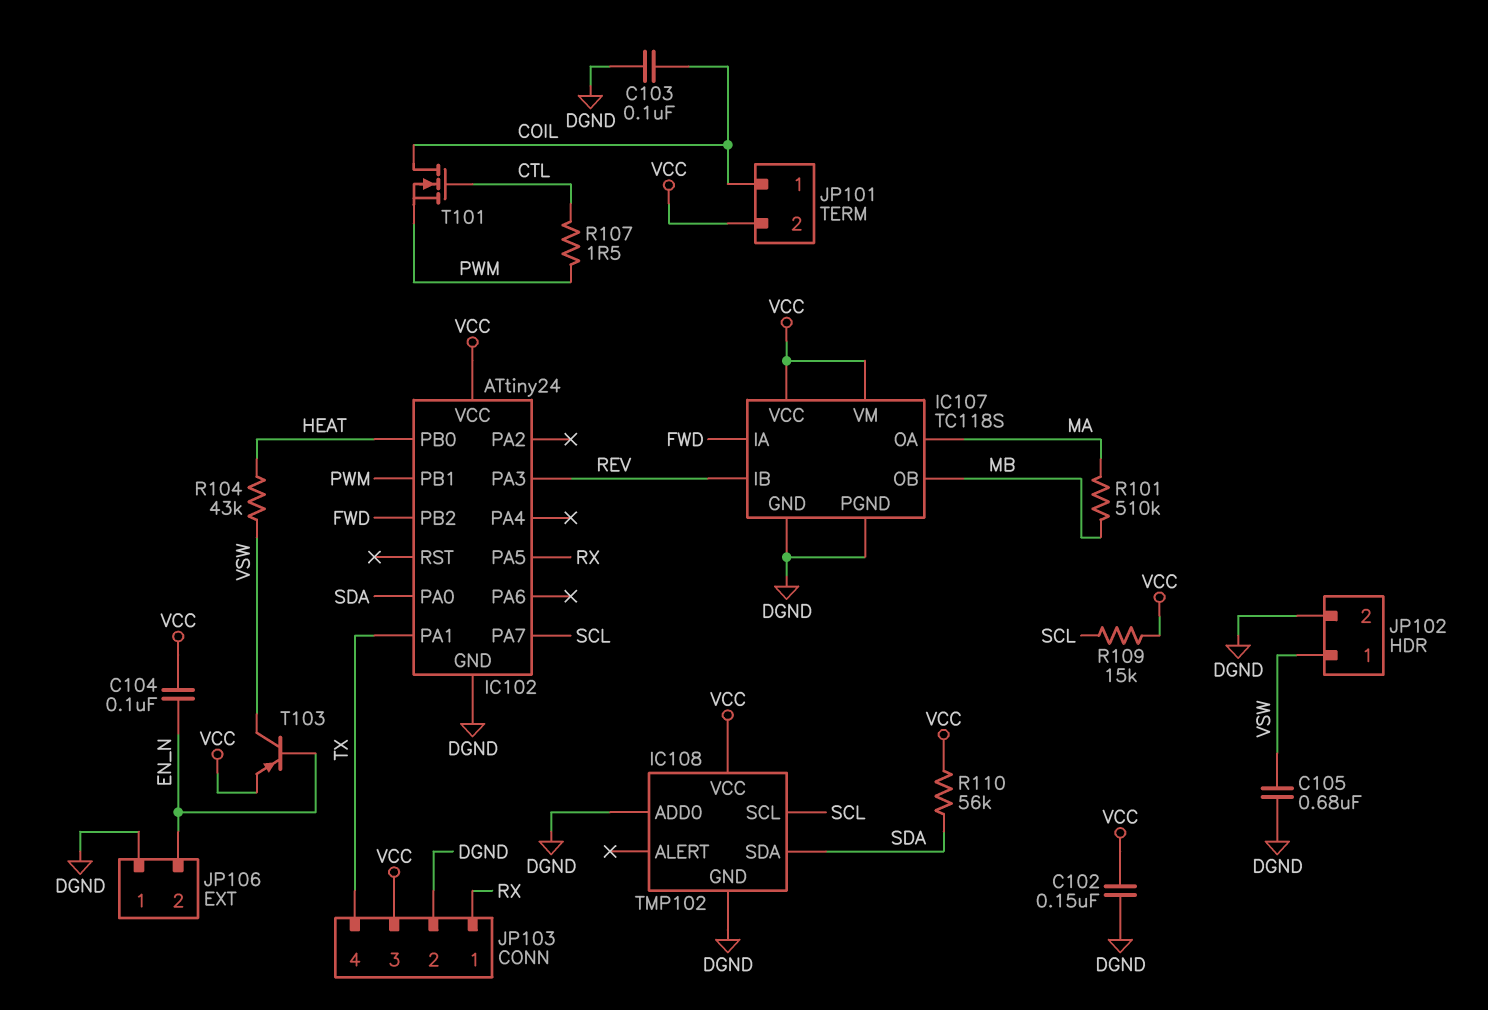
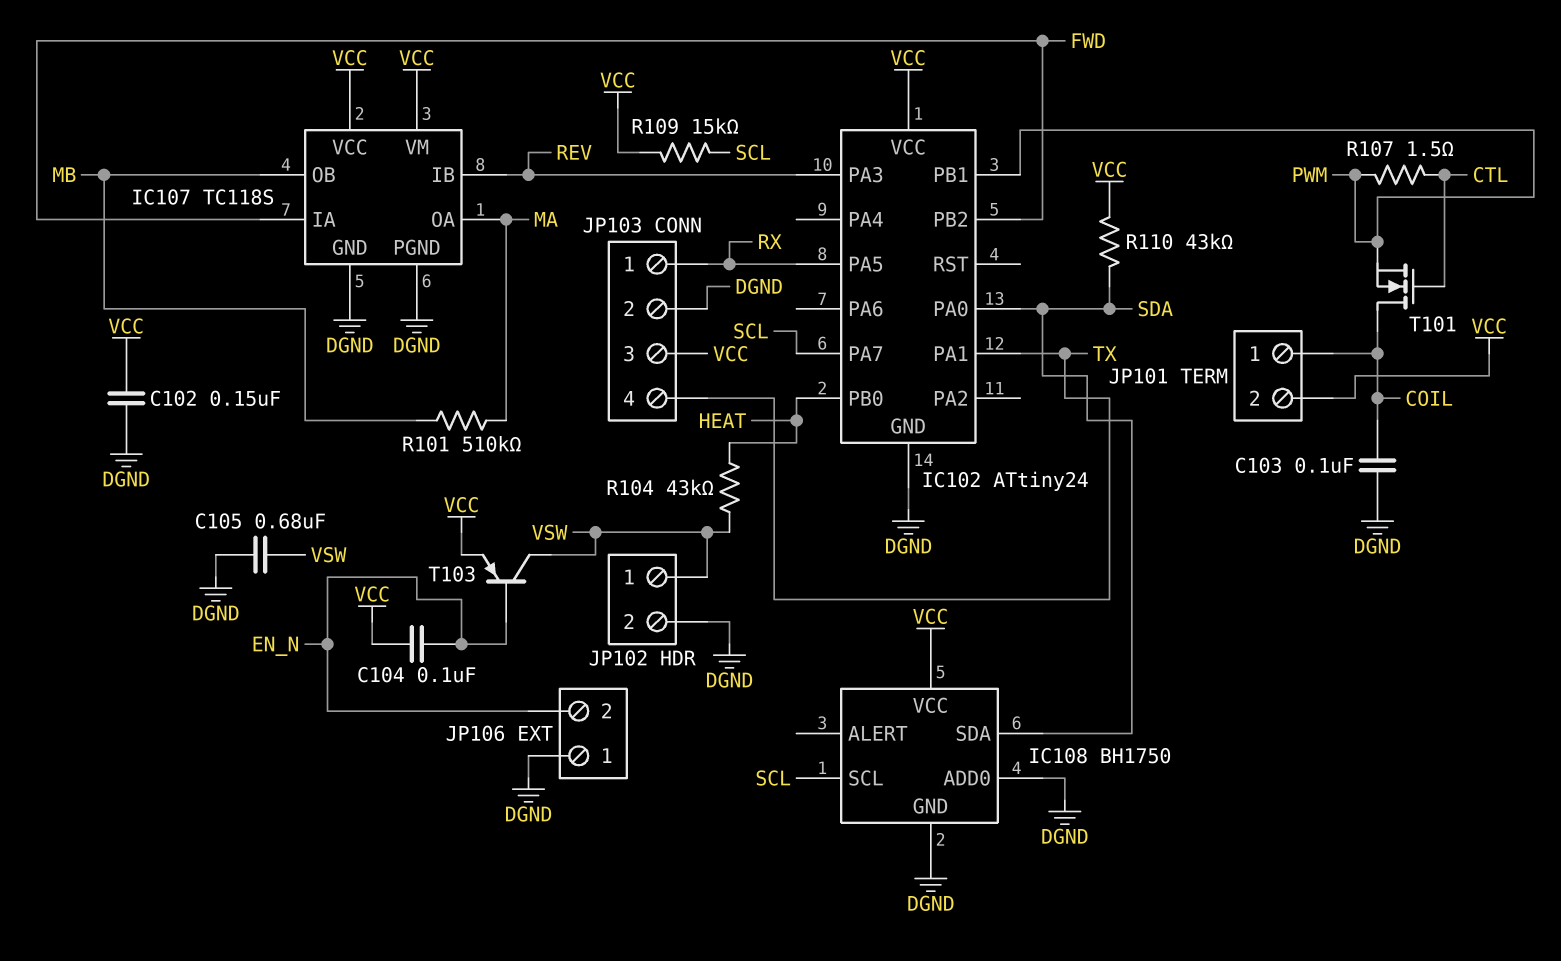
IC108: TMP102 -> BH1750
R110: 56k (SDA, VCC) -> 43k (SDA, VCC)

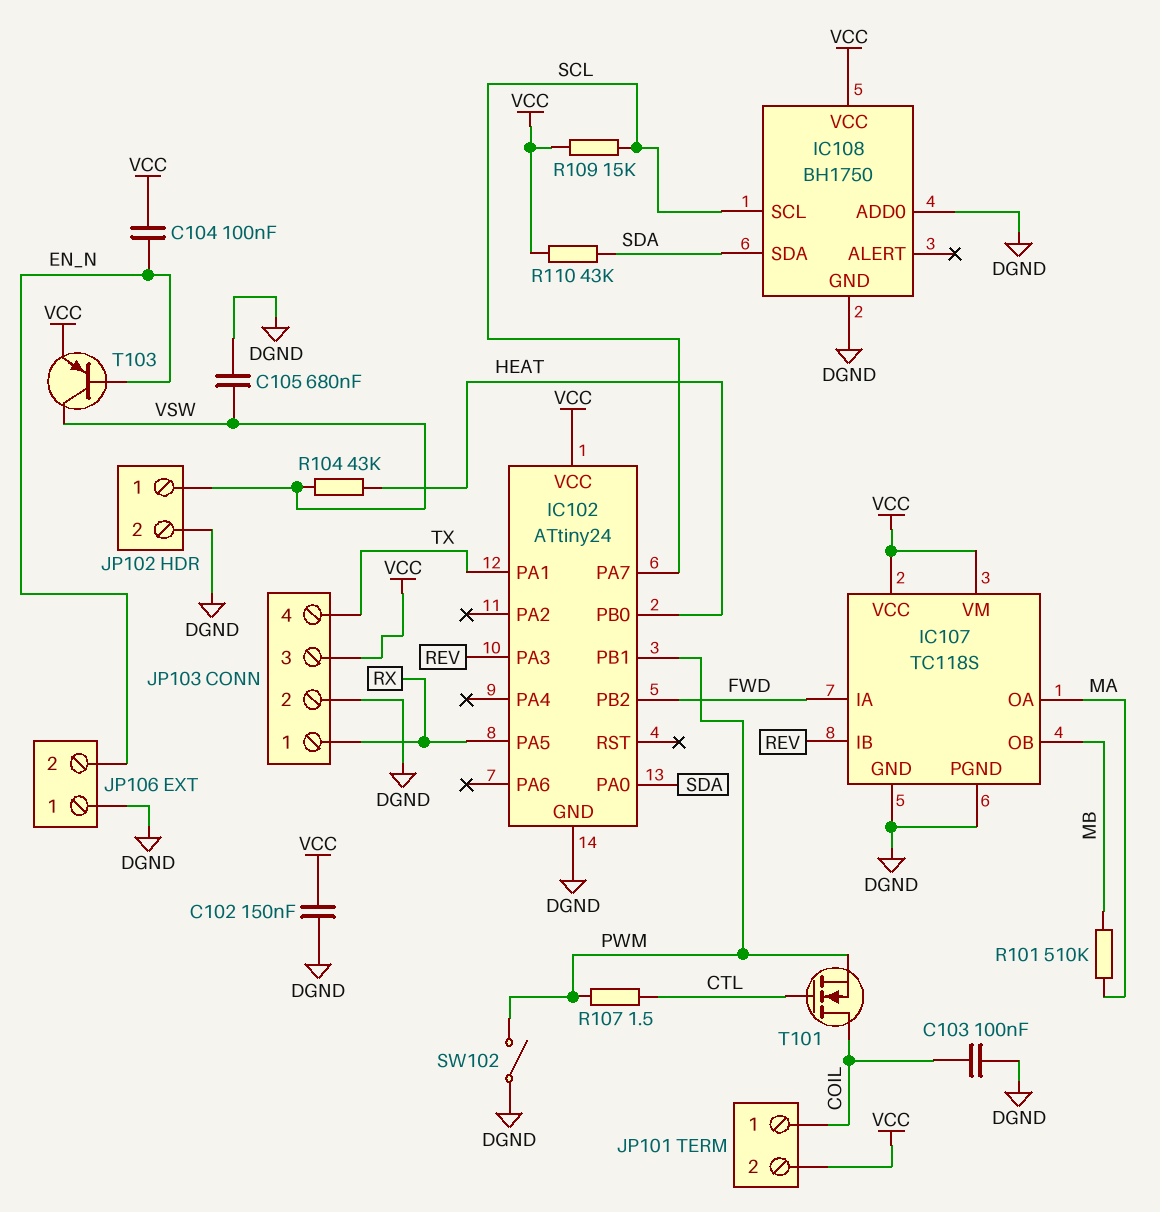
SW102: none -> switch (DGND, PWM)

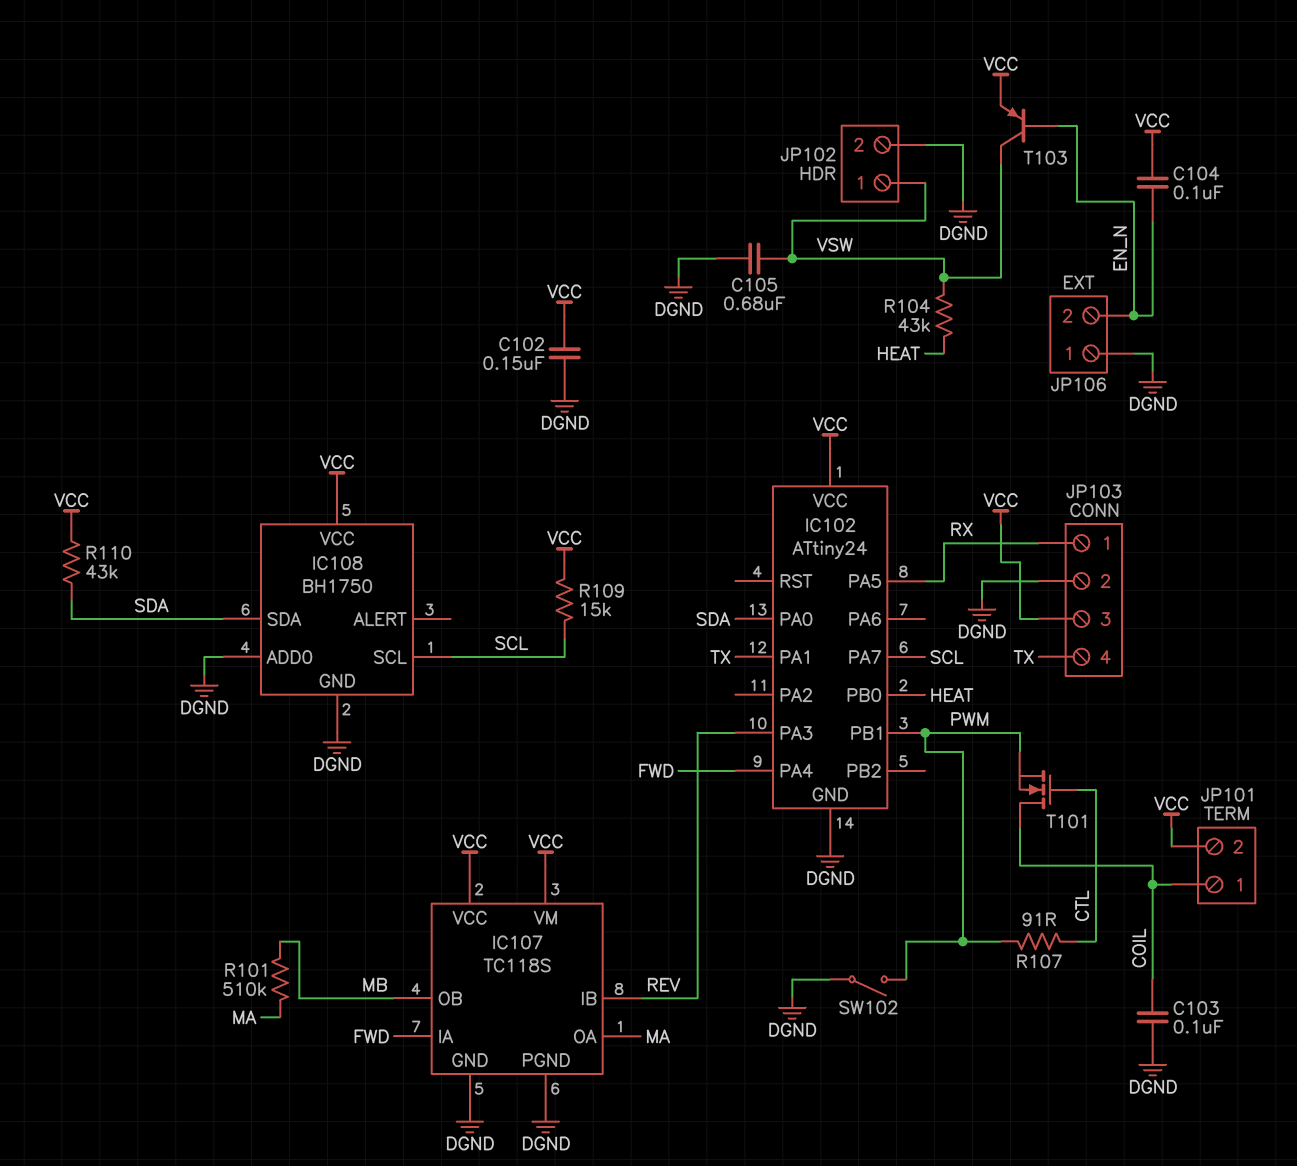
IC102 pin PA4: none -> FWD
IC102 pin PB2: FWD -> none
R107: 1.5 (CTL, PWM) -> 91 (CTL, PWM)

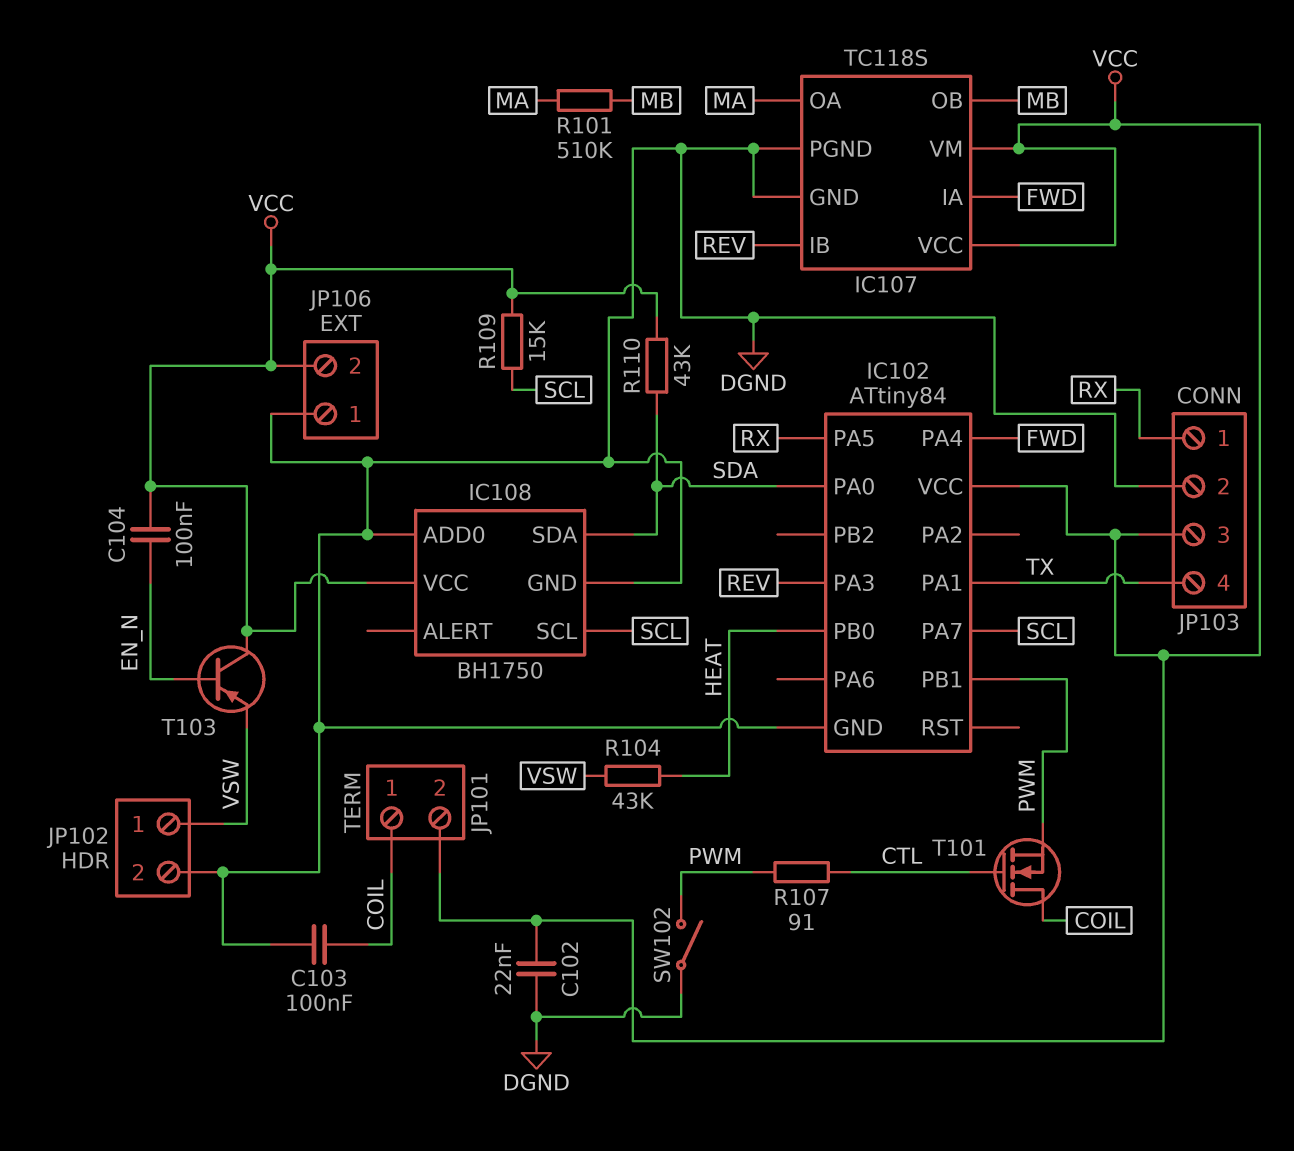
C102: 150nF (DGND, VCC) -> 22nF (DGND, VCC)
C105: 680nF (DGND, VSW) -> none
IC102: ATtiny24 -> ATtiny84
JP106 pin 2: EN_N -> VCC
T103: PNP (B EN_N, C VSW, E VCC) -> PNP (B EN_N, C VCC, E VSW)

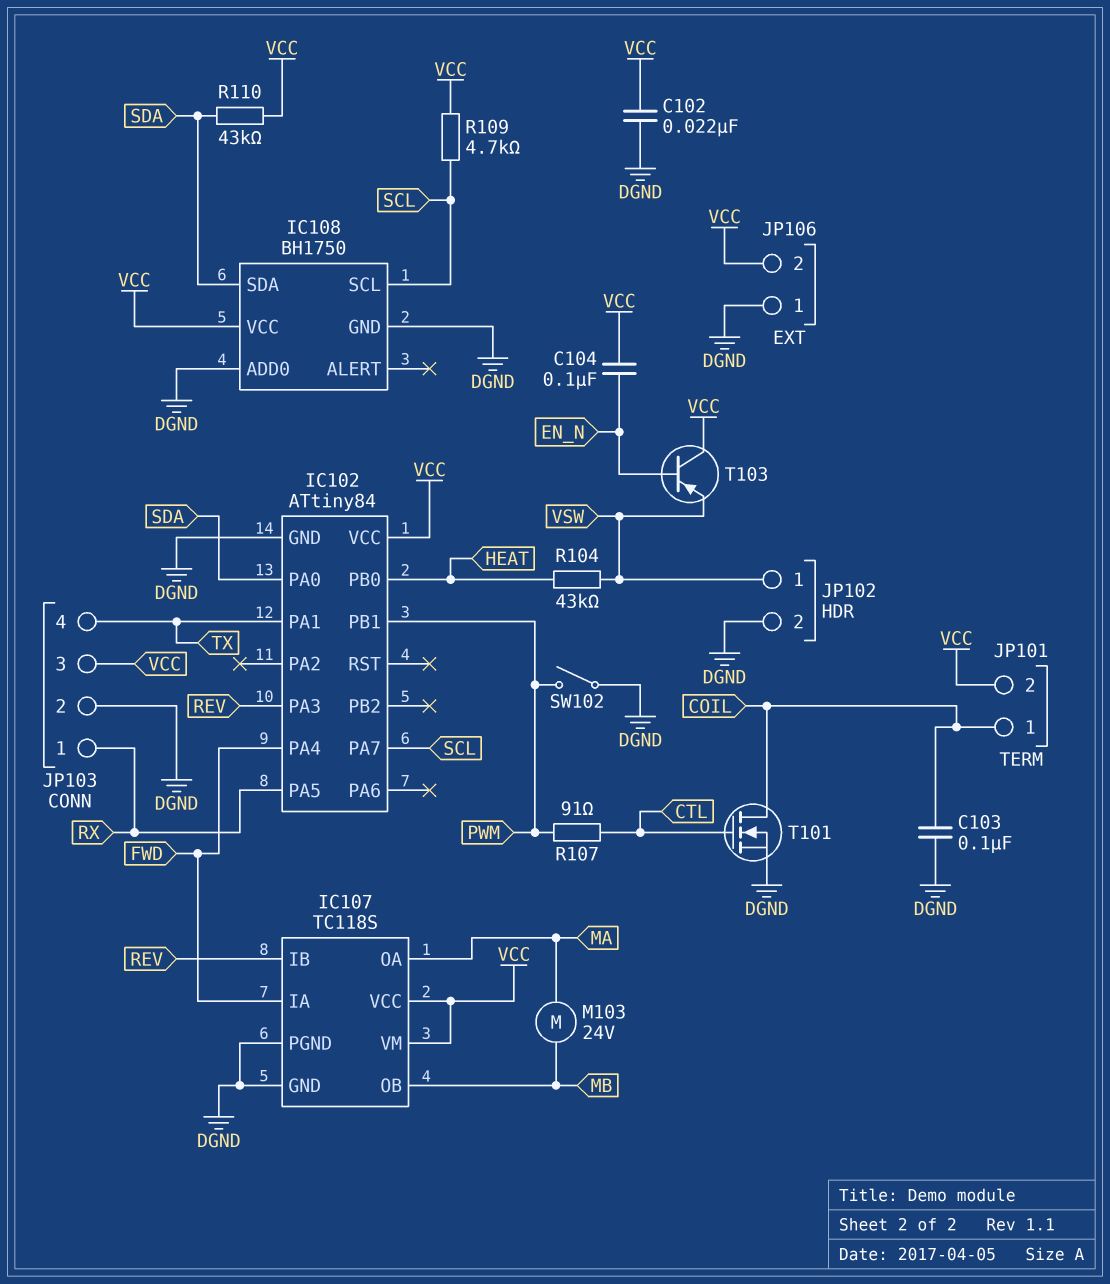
M103: none -> motor 24V (MA, MB)
R101: 510k (MA, MB) -> none
R109: 15k (SCL, VCC) -> 4.7k (SCL, VCC)
T101: NMOS (G CTL, D COIL, S PWM) -> NMOS (G CTL, D COIL, S DGND)

